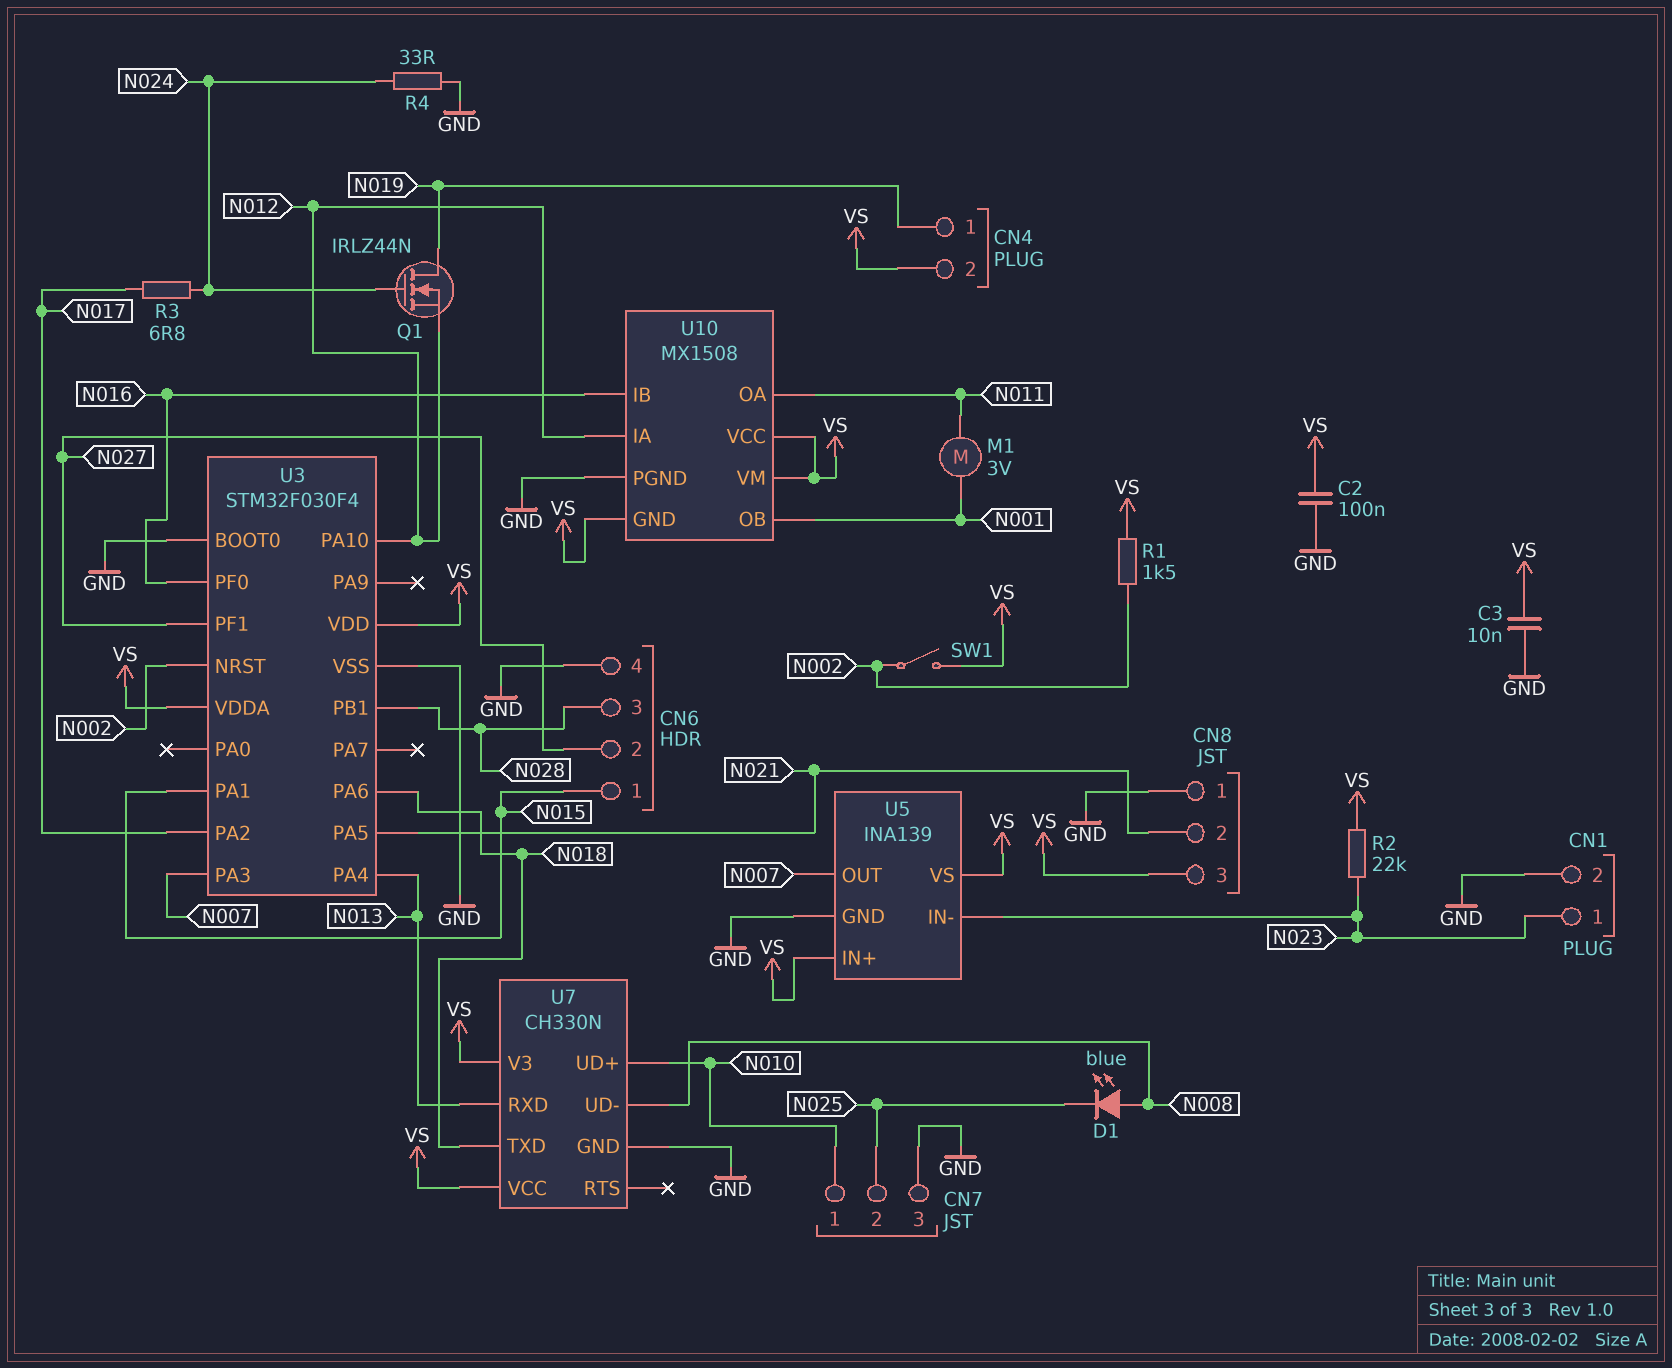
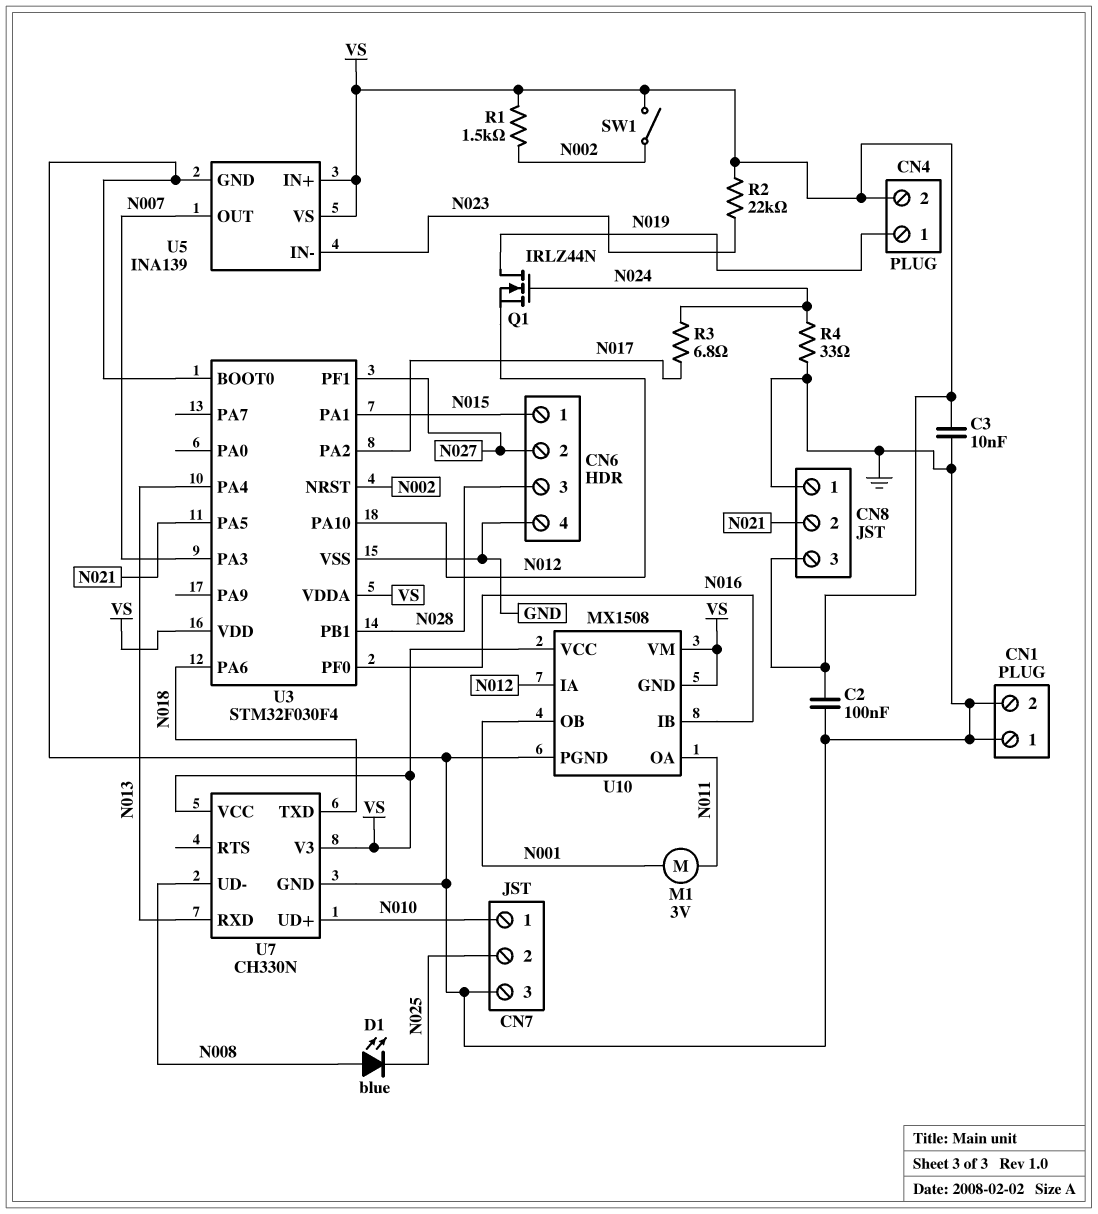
CN1 pin 1: N023 -> GND

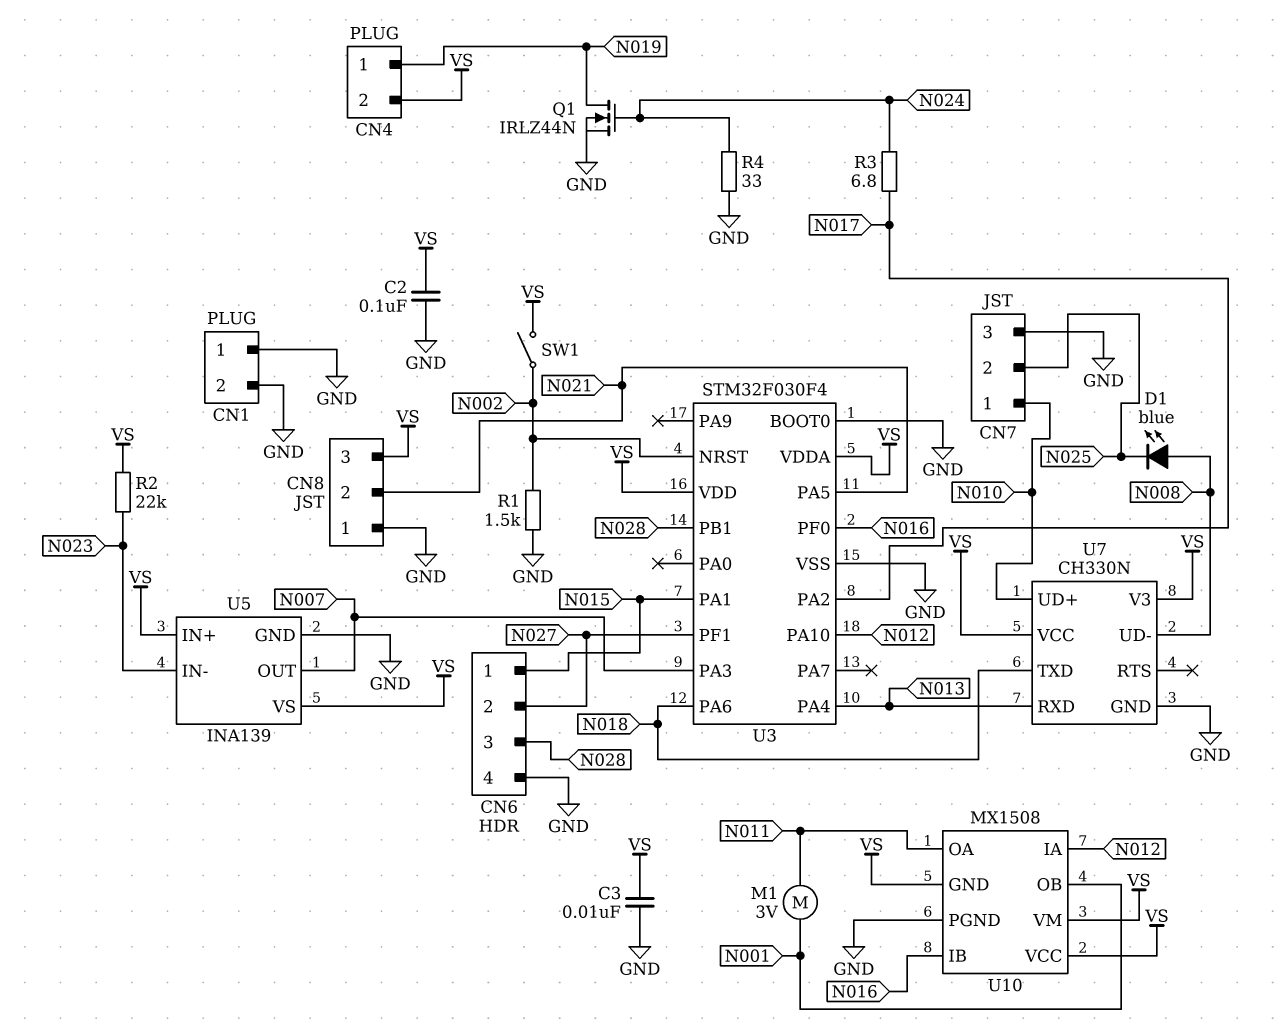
Q1: NMOS IRLZ44N (G N024, D N019, S N012) -> NMOS IRLZ44N (G N024, D N019, S GND)
R1: 1.5k (N002, VS) -> 1.5k (GND, N002)

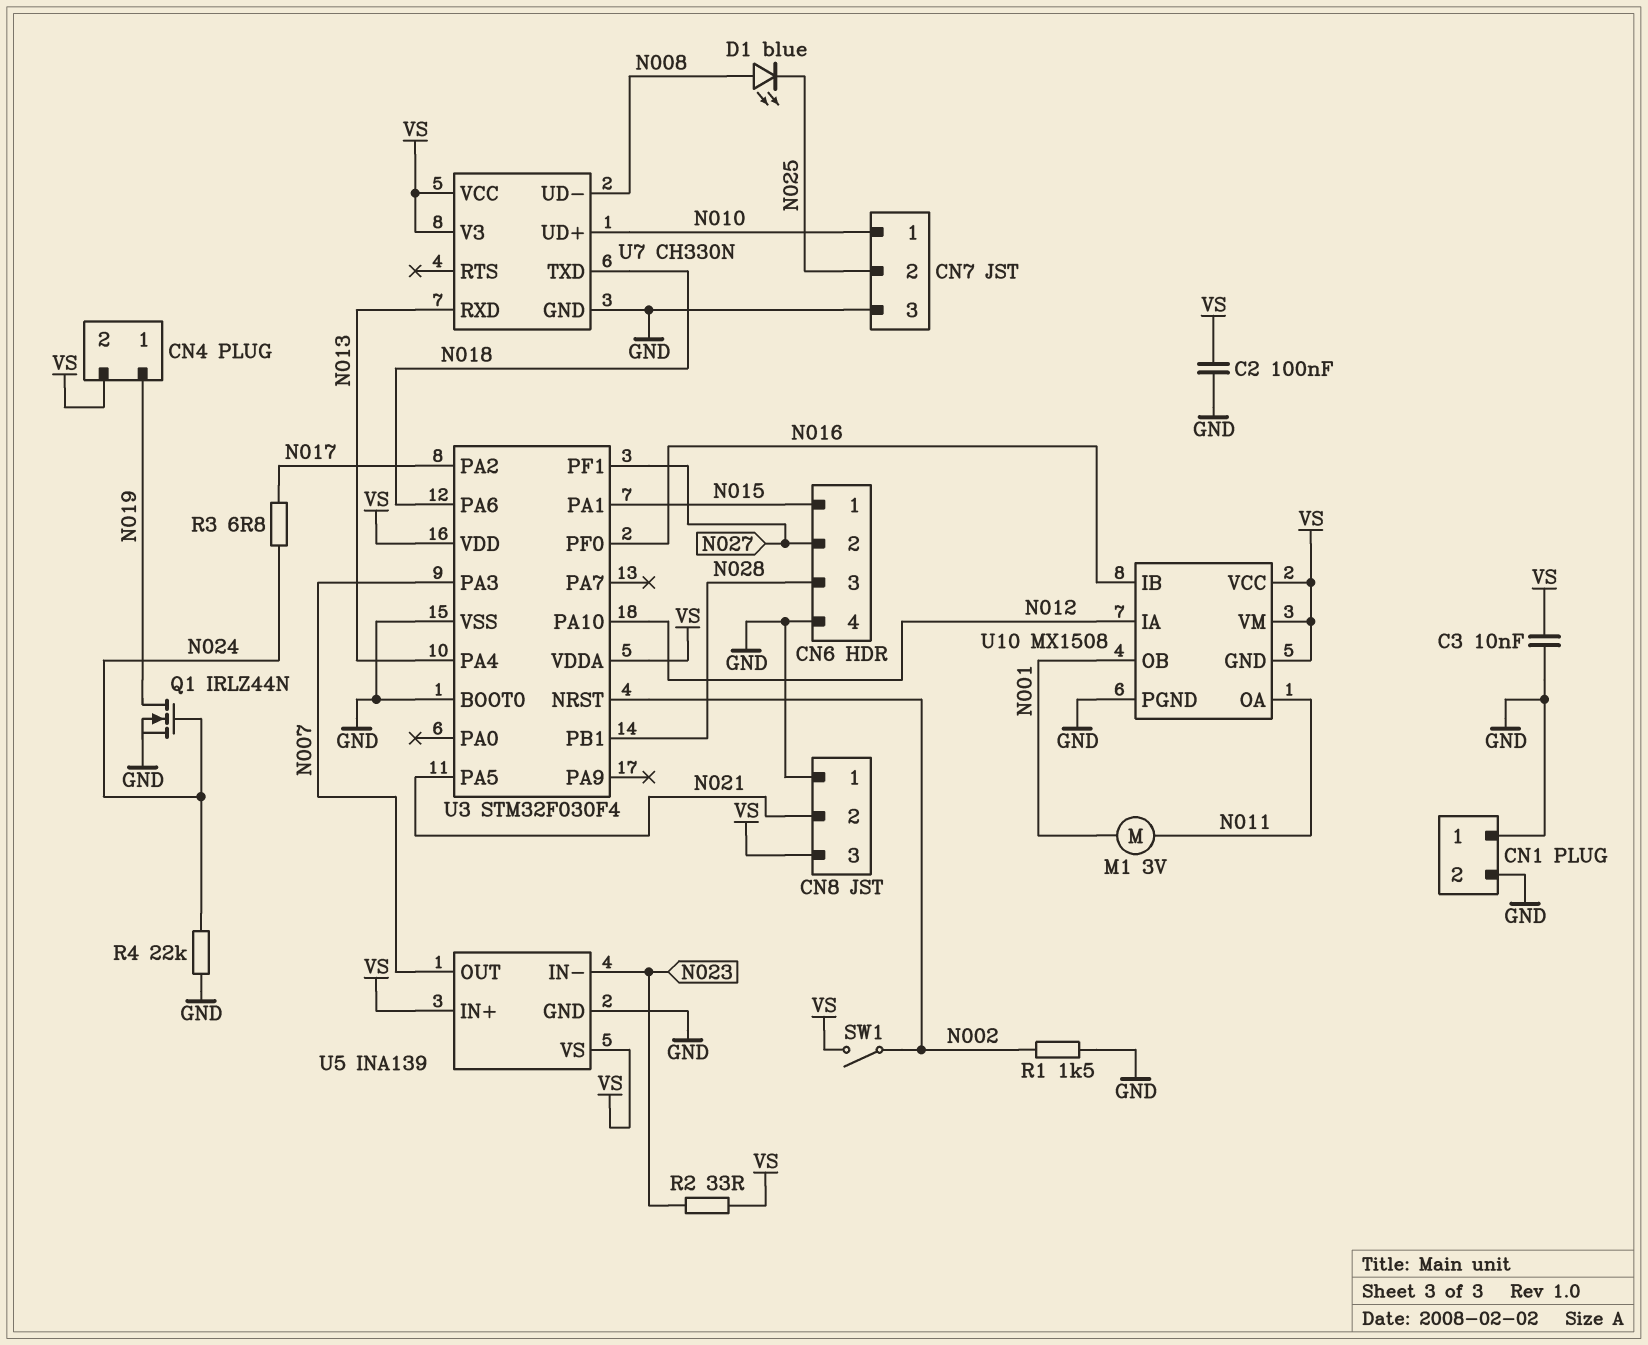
R2: 22k (N023, VS) -> 33 (N023, VS)
R4: 33 (GND, N024) -> 22k (GND, N024)

